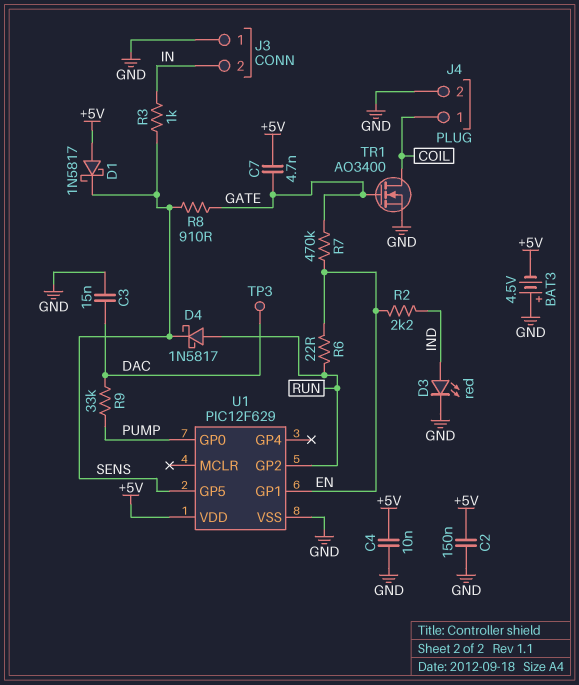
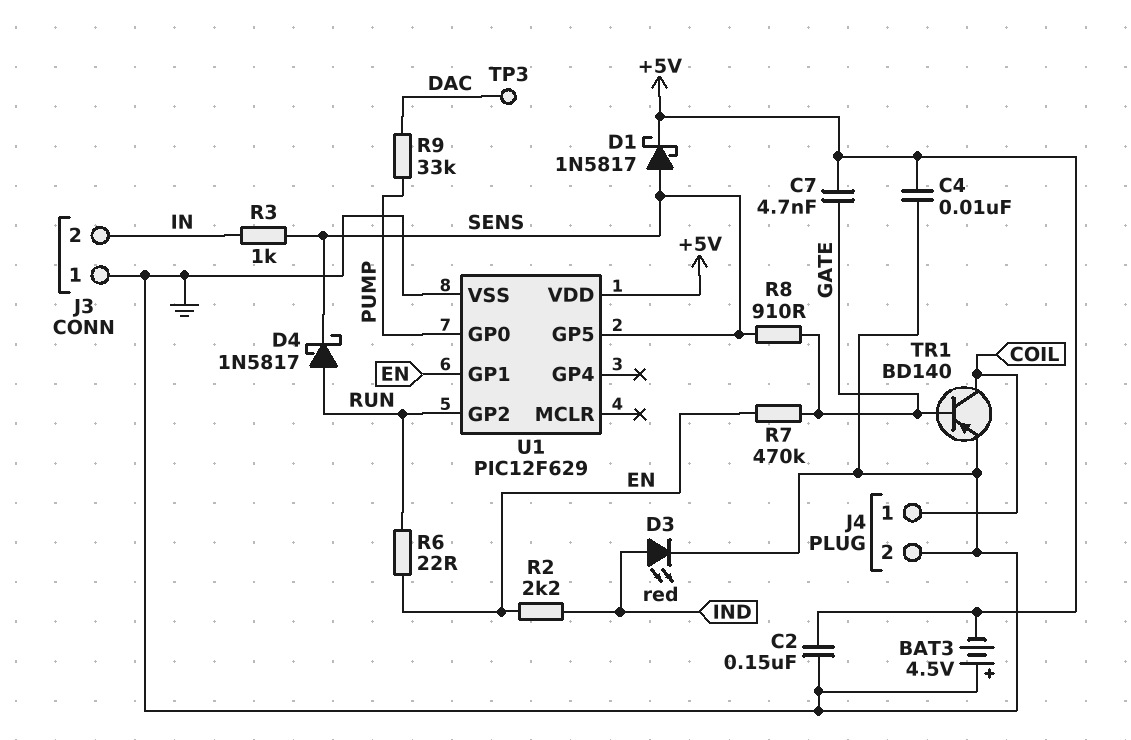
C3: 15nF (DAC, GND) -> none
D1: schottky 1N5817 (A +5V, K SENS) -> schottky 1N5817 (A SENS, K +5V)
TR1: NMOS AO3400 (G GATE, D COIL, S GND) -> PNP BD140 (B GATE, C COIL, E GND)

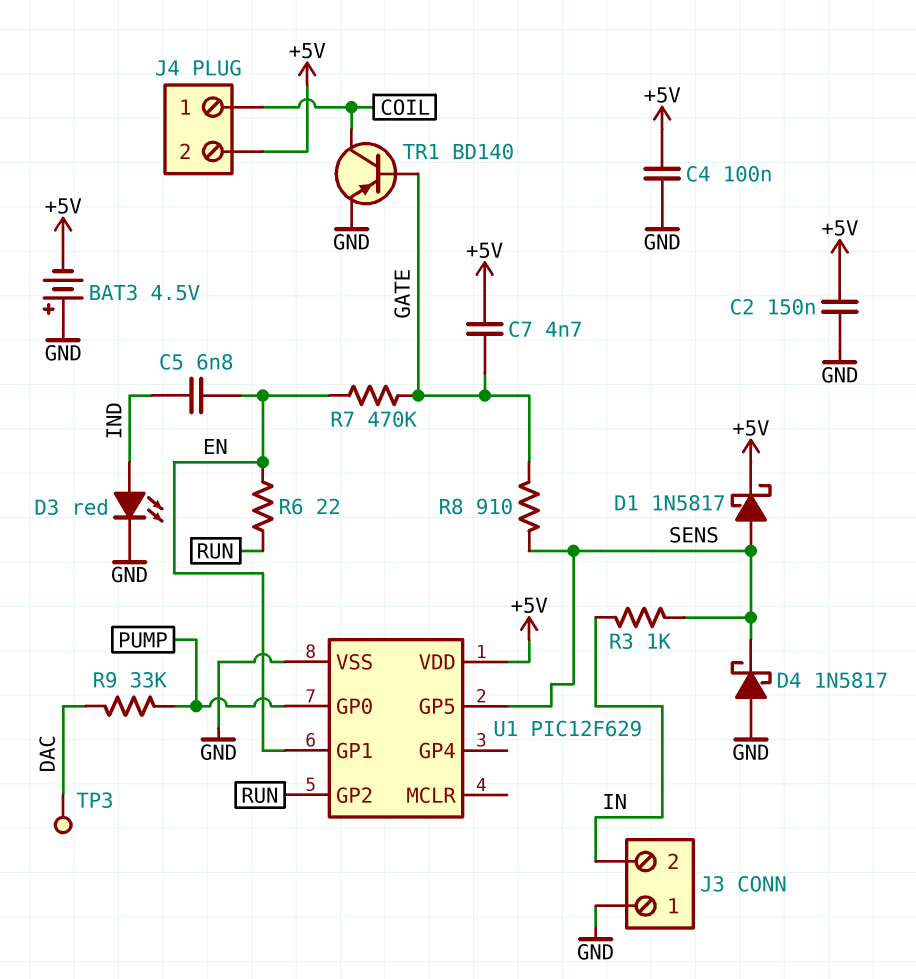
C4: 10nF (+5V, GND) -> 100nF (+5V, GND)
C5: none -> 6.8nF (EN, IND)
D4: schottky 1N5817 (A RUN, K SENS) -> schottky 1N5817 (A GND, K SENS)
J4 pin 2: GND -> +5V
R2: 2.2k (EN, IND) -> none

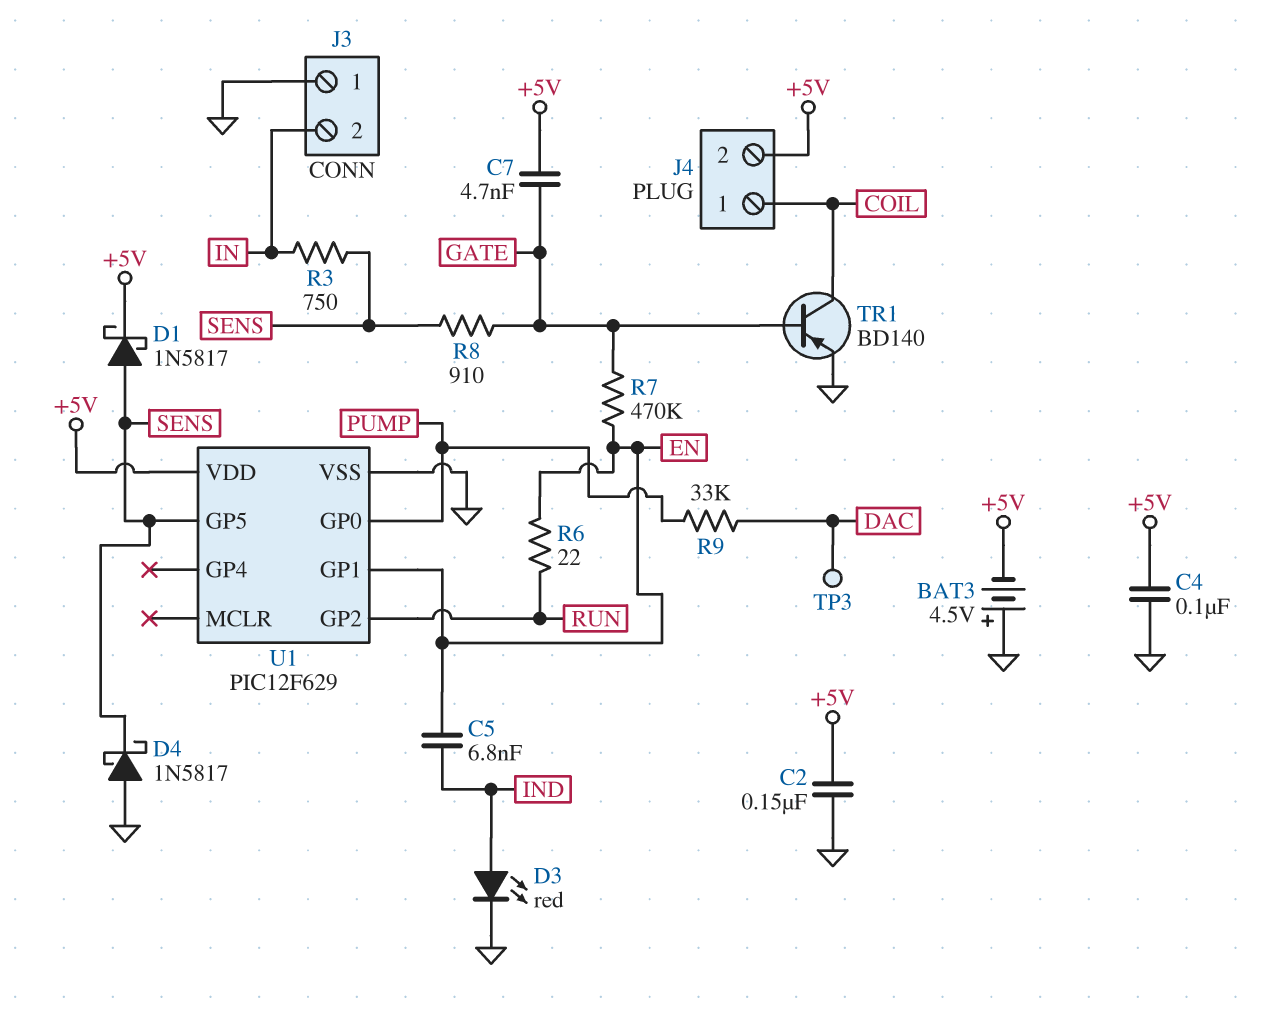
R3: 1k (IN, SENS) -> 750 (IN, SENS)

